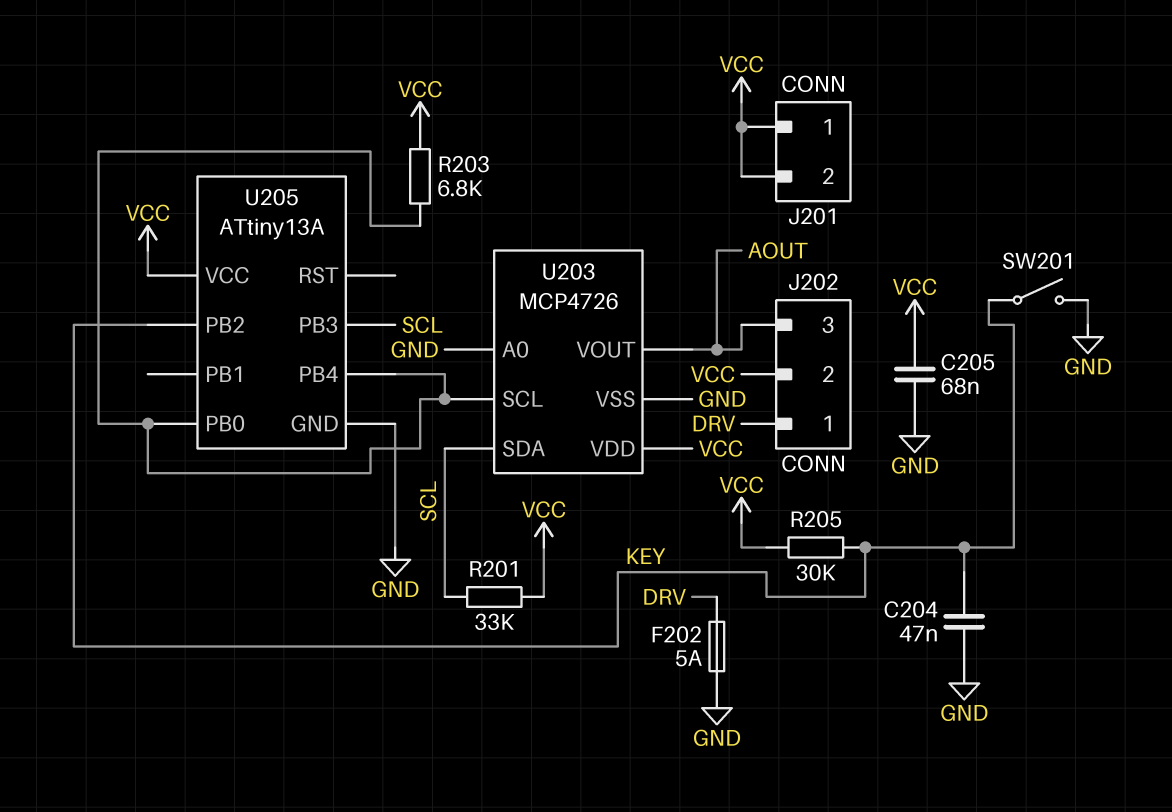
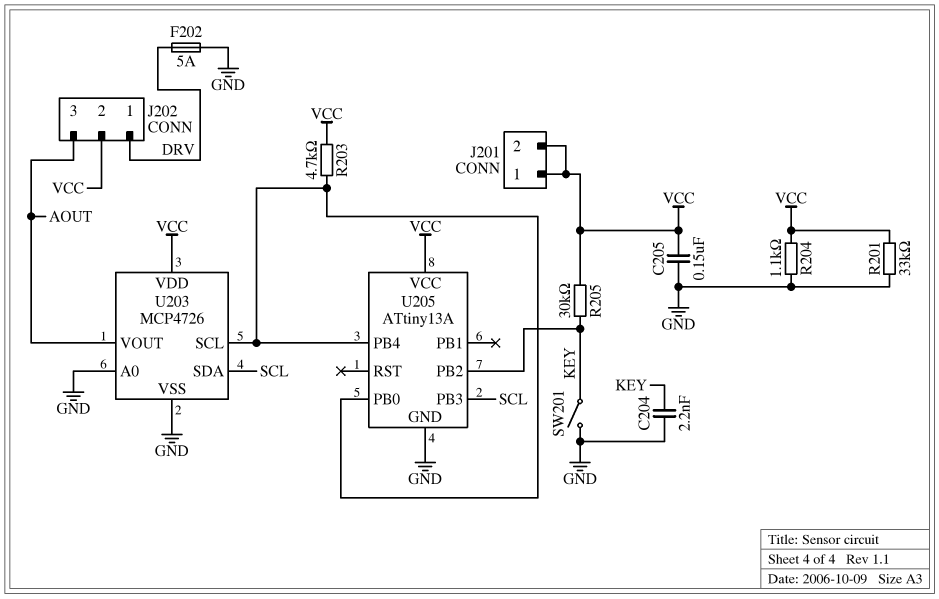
C204: 47nF (GND, KEY) -> 2.2nF (GND, KEY)
C205: 68nF (GND, VCC) -> 150nF (GND, VCC)
R201: 33k (SCL, VCC) -> 33k (GND, VCC)
R203: 6.8k (U203/SCL, VCC) -> 4.7k (U203/SCL, VCC)
R204: none -> 1.1k (GND, VCC)

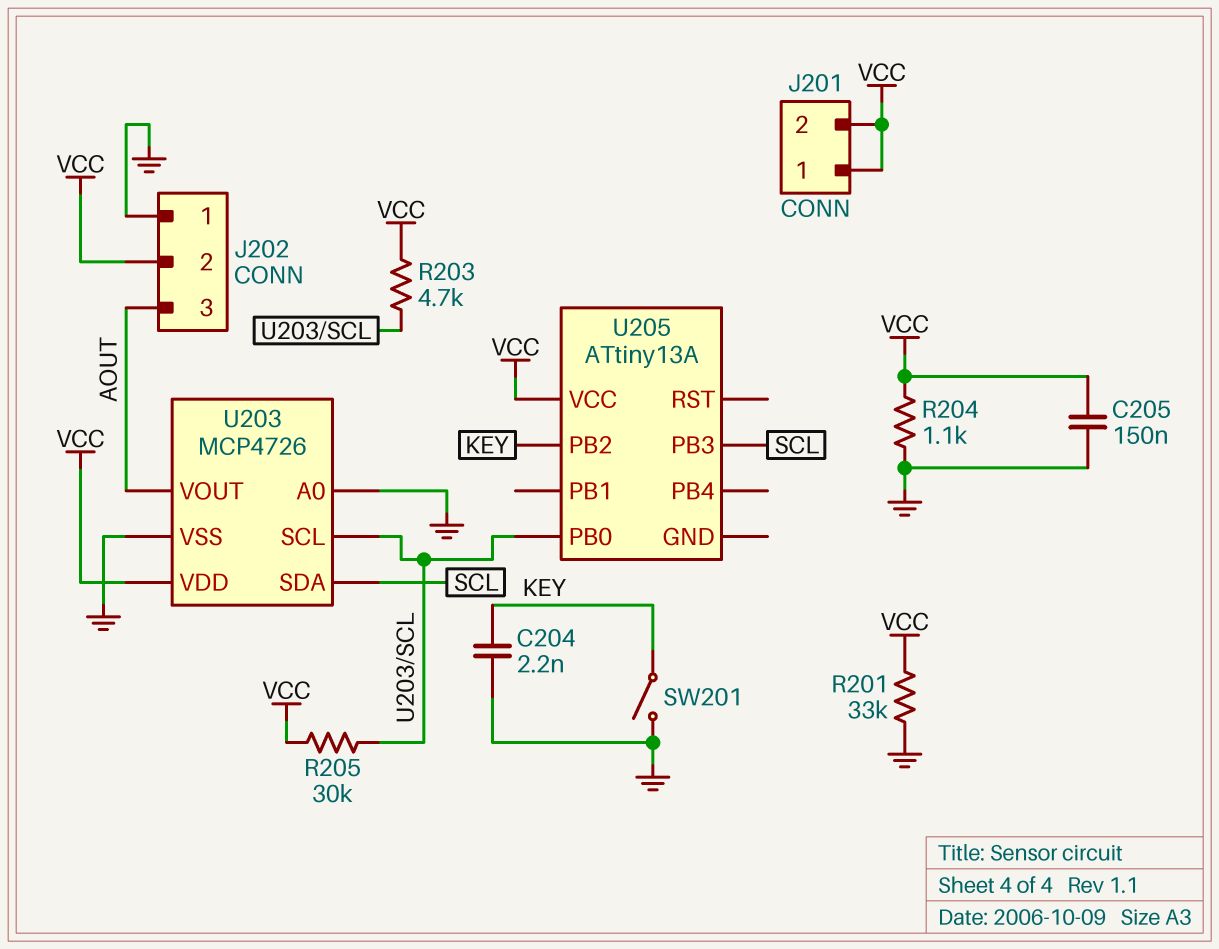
F202: 5A (DRV, GND) -> none
J202 pin 1: DRV -> GND
R205: 30k (KEY, VCC) -> 30k (U203/SCL, VCC)
U205 pin GND: GND -> none
U205 pin PB4: U203/SCL -> none

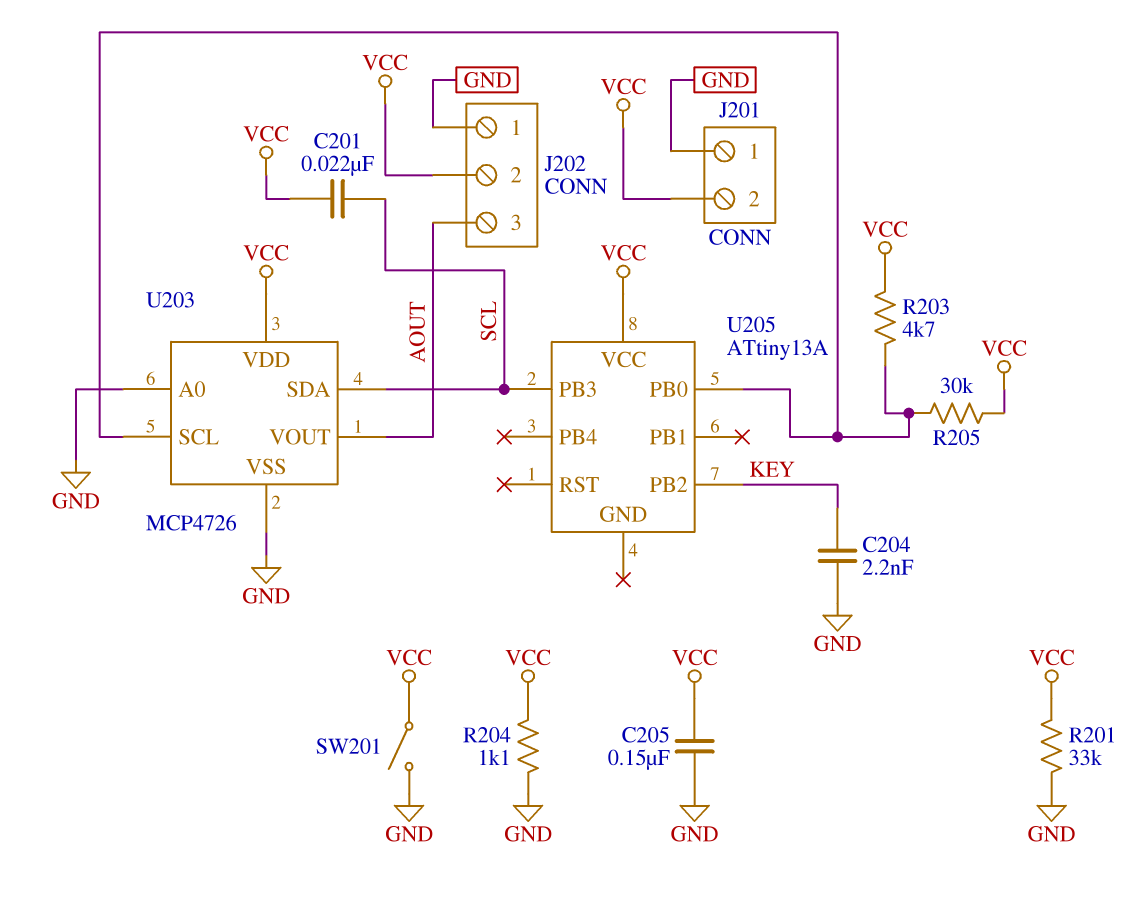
C201: none -> 22nF (SCL, VCC)
J201 pin 1: VCC -> GND
SW201: switch (GND, KEY) -> switch (GND, VCC)

